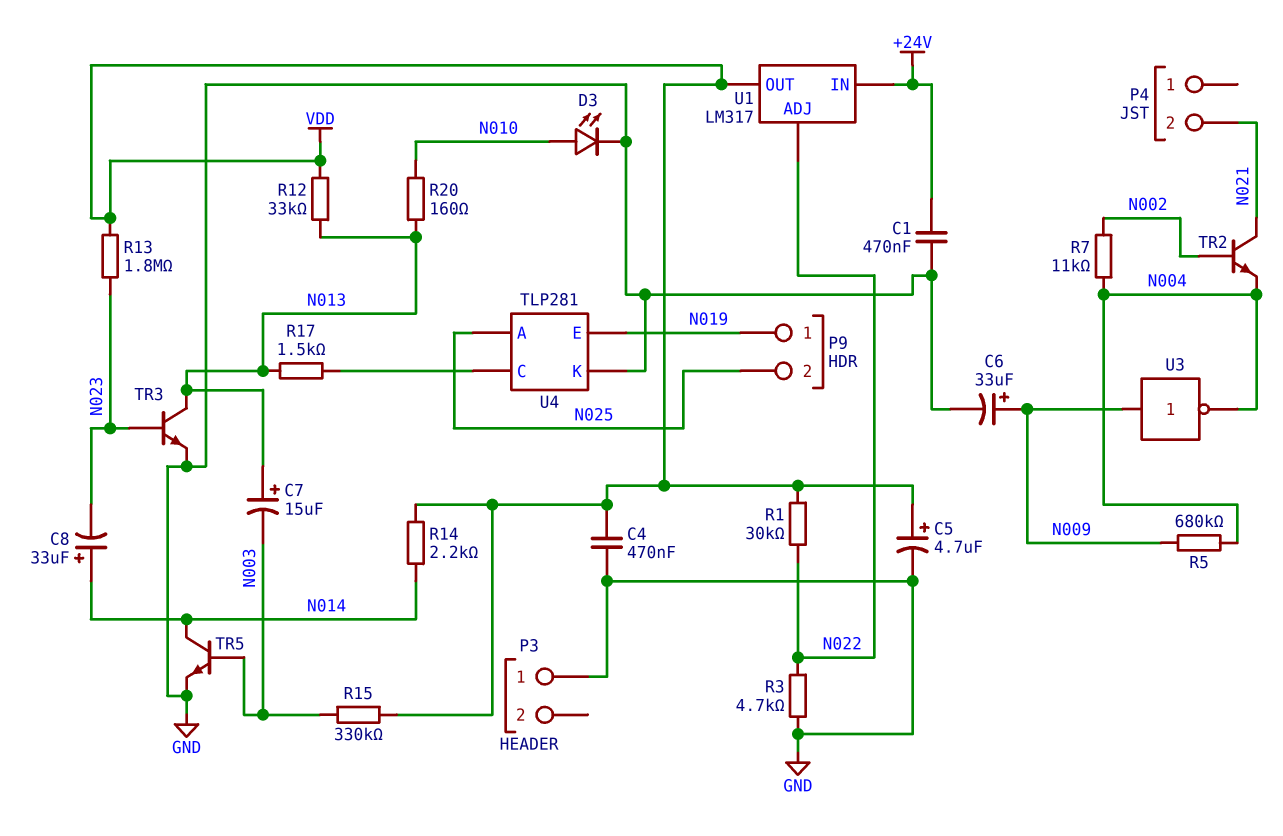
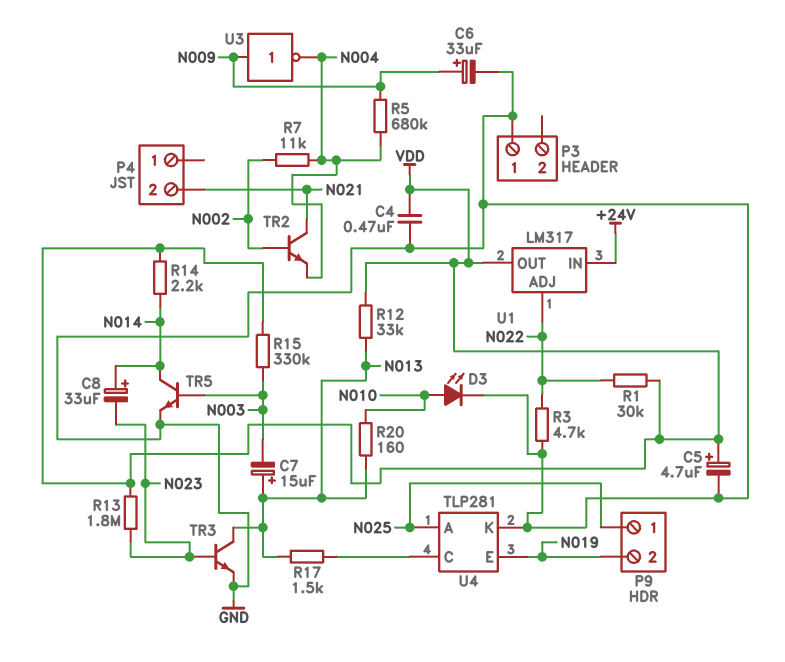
C1: 470nF (+24V, GND) -> none
P9 pin 1: N019 -> N025
P9 pin 2: N025 -> N019

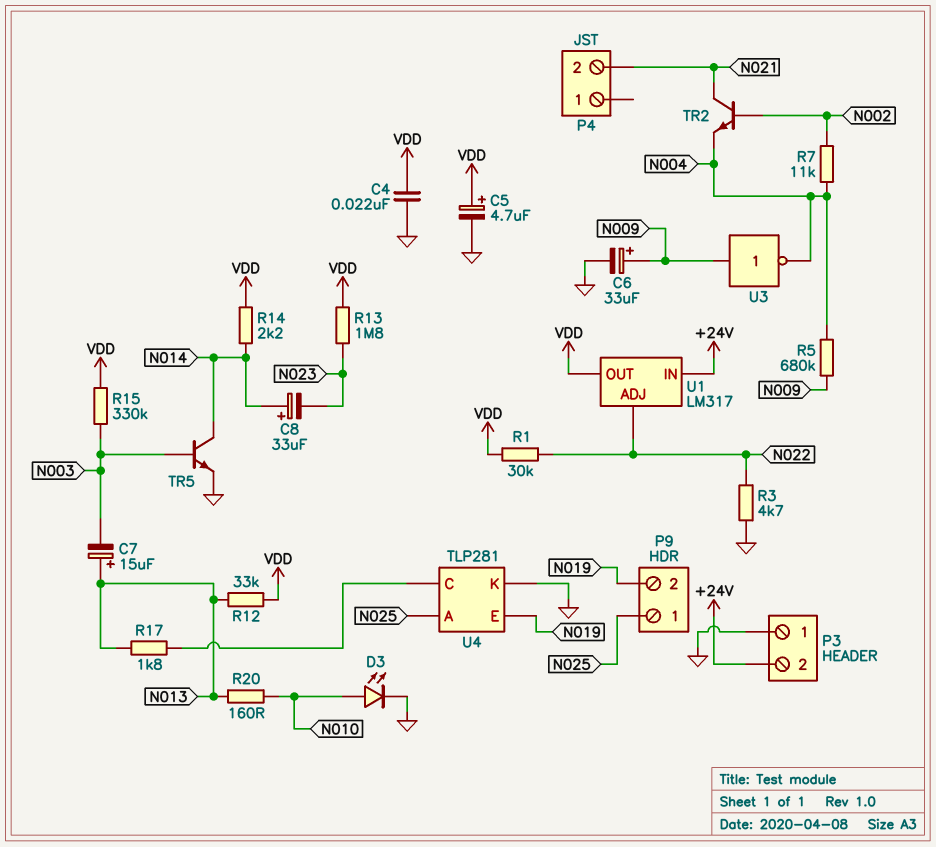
C4: 470nF (GND, VDD) -> 22nF (GND, VDD)
P3 pin 2: none -> +24V
R17: 1.5k (N013, U4/C) -> 1.8k (N013, U4/C)
TR3: NPN (B N023, C N013, E GND) -> none

